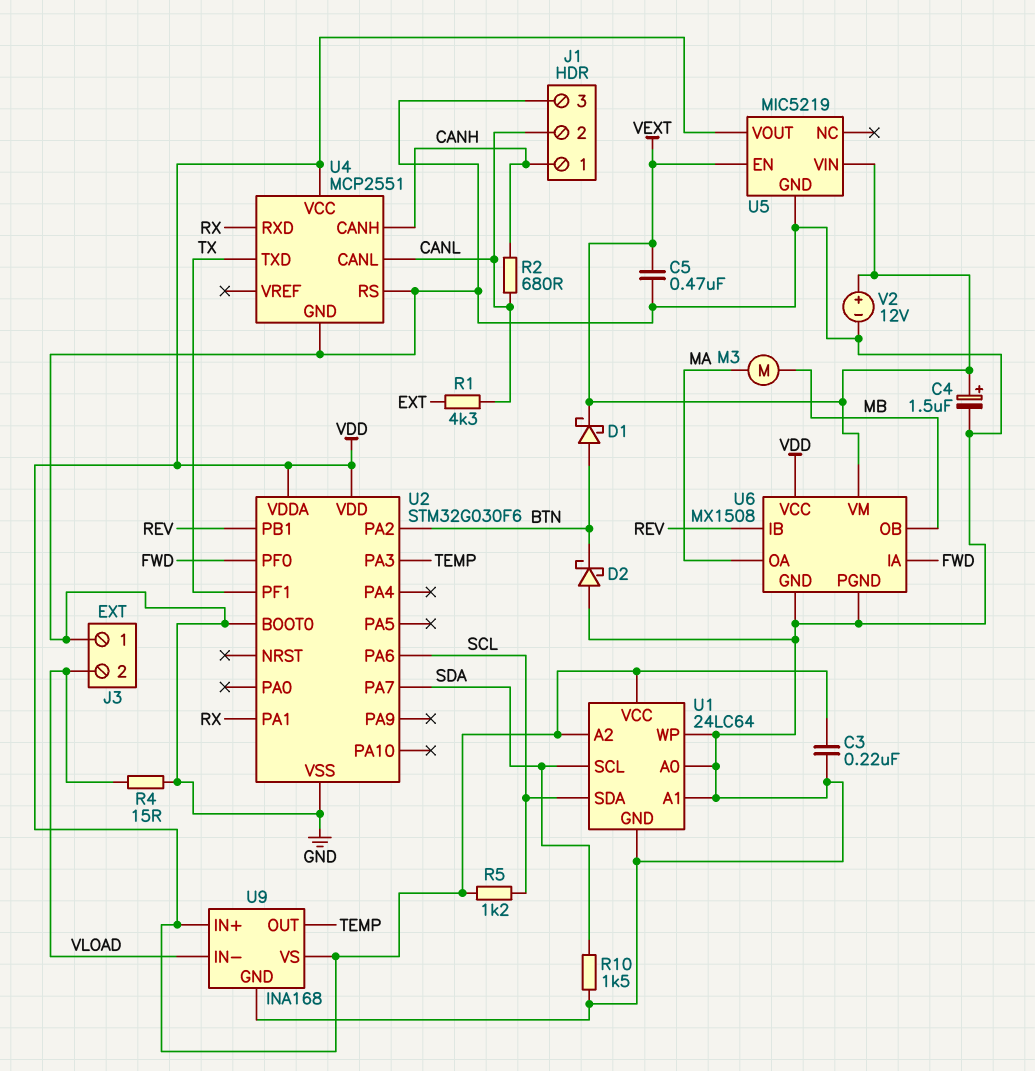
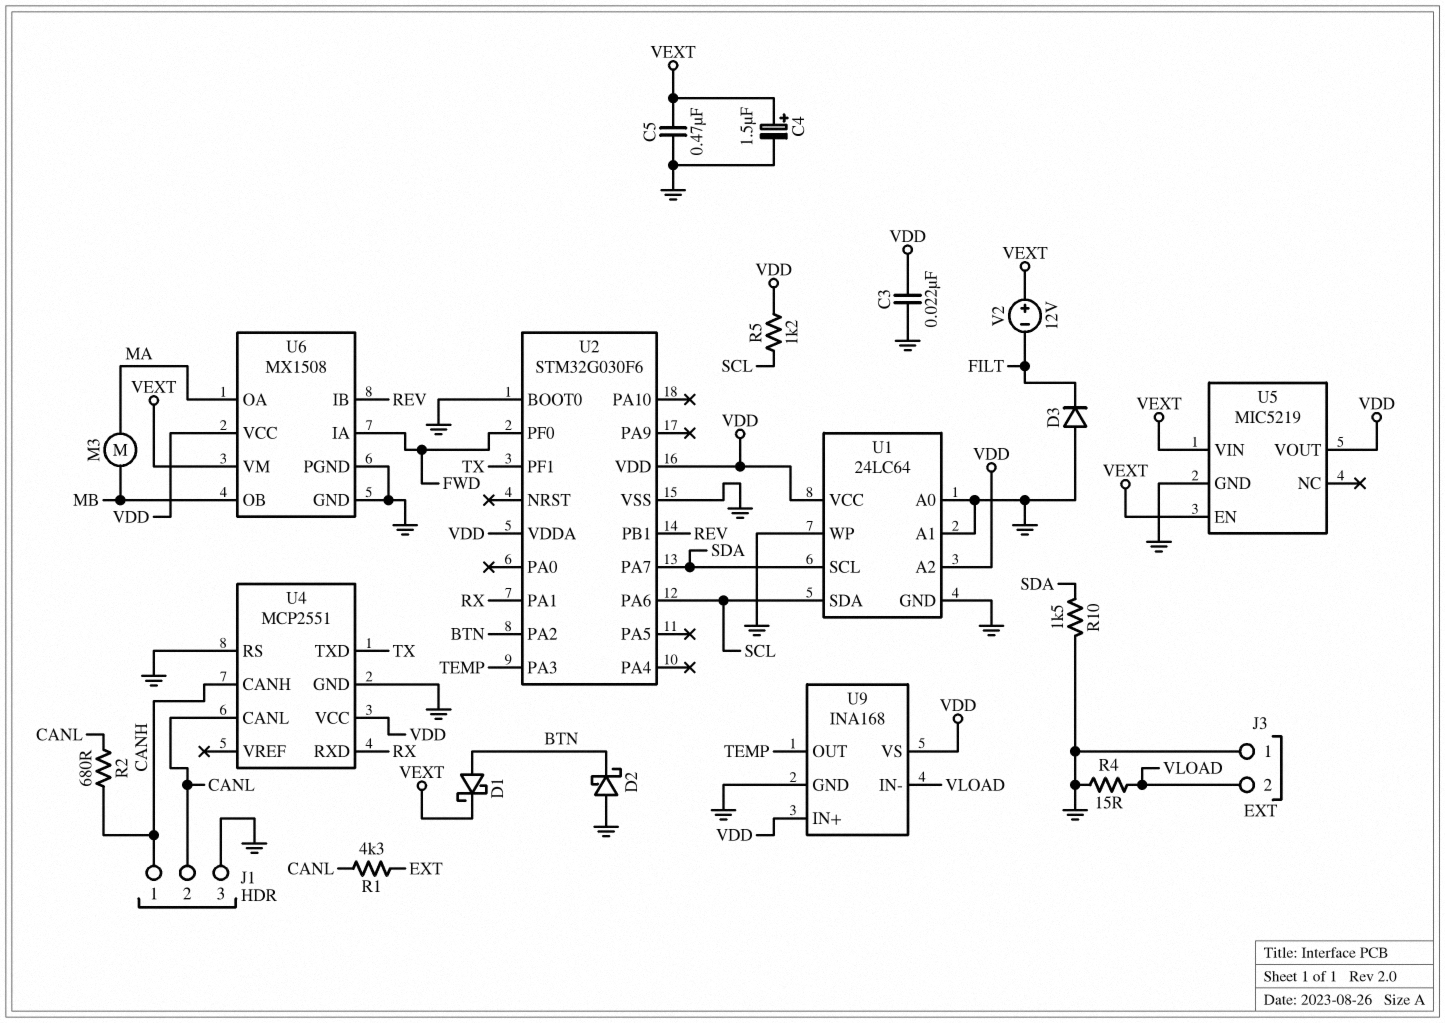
C3: 220nF (GND, VDD) -> 22nF (GND, VDD)
D3: none -> diode (A GND, K FILT)
V2: 12V (plus VEXT, minus GND) -> 12V (plus VEXT, minus FILT)

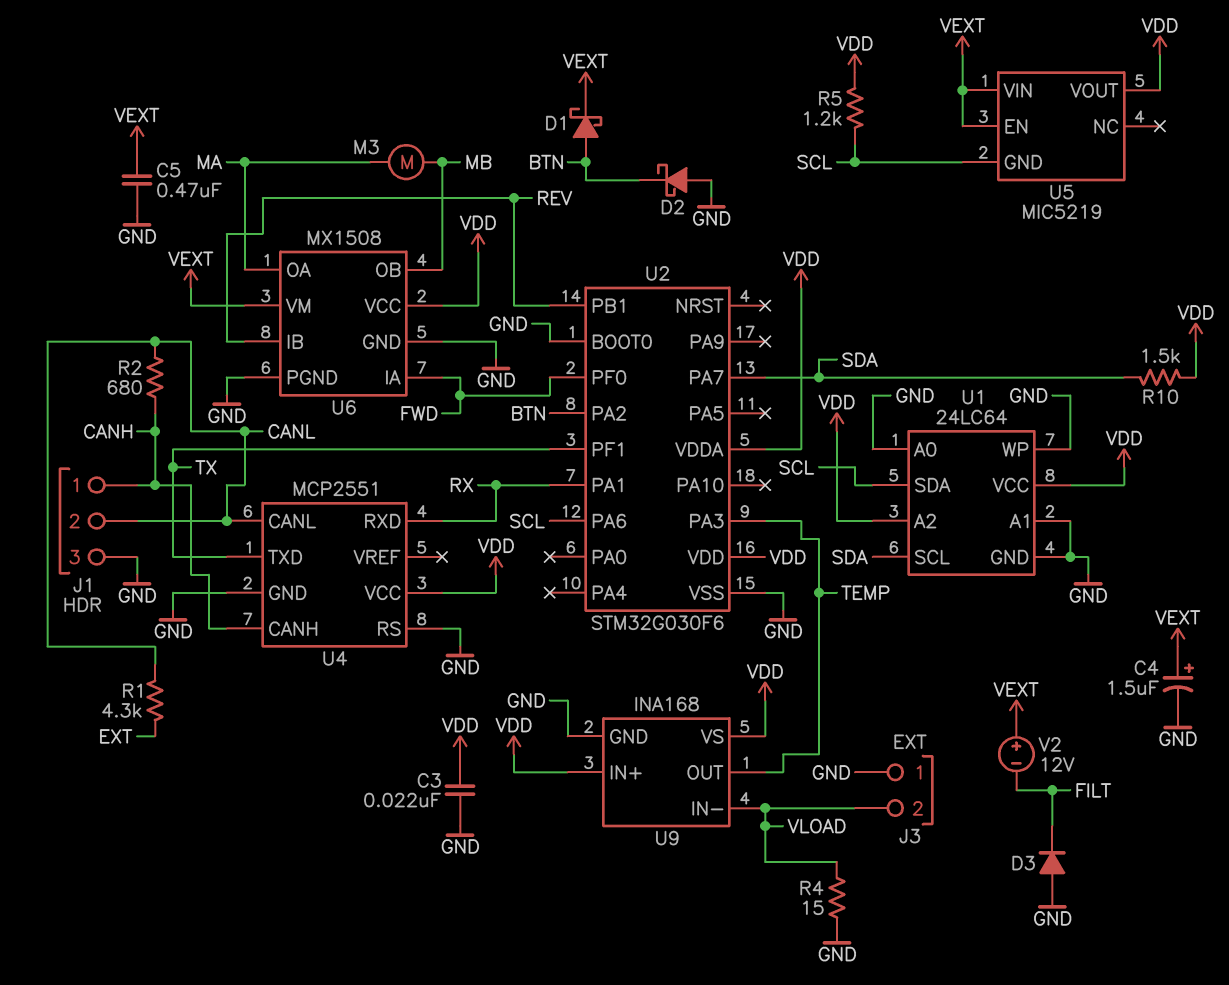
R10: 1.5k (GND, SDA) -> 1.5k (SDA, VDD)
U5 pin GND: GND -> SCL

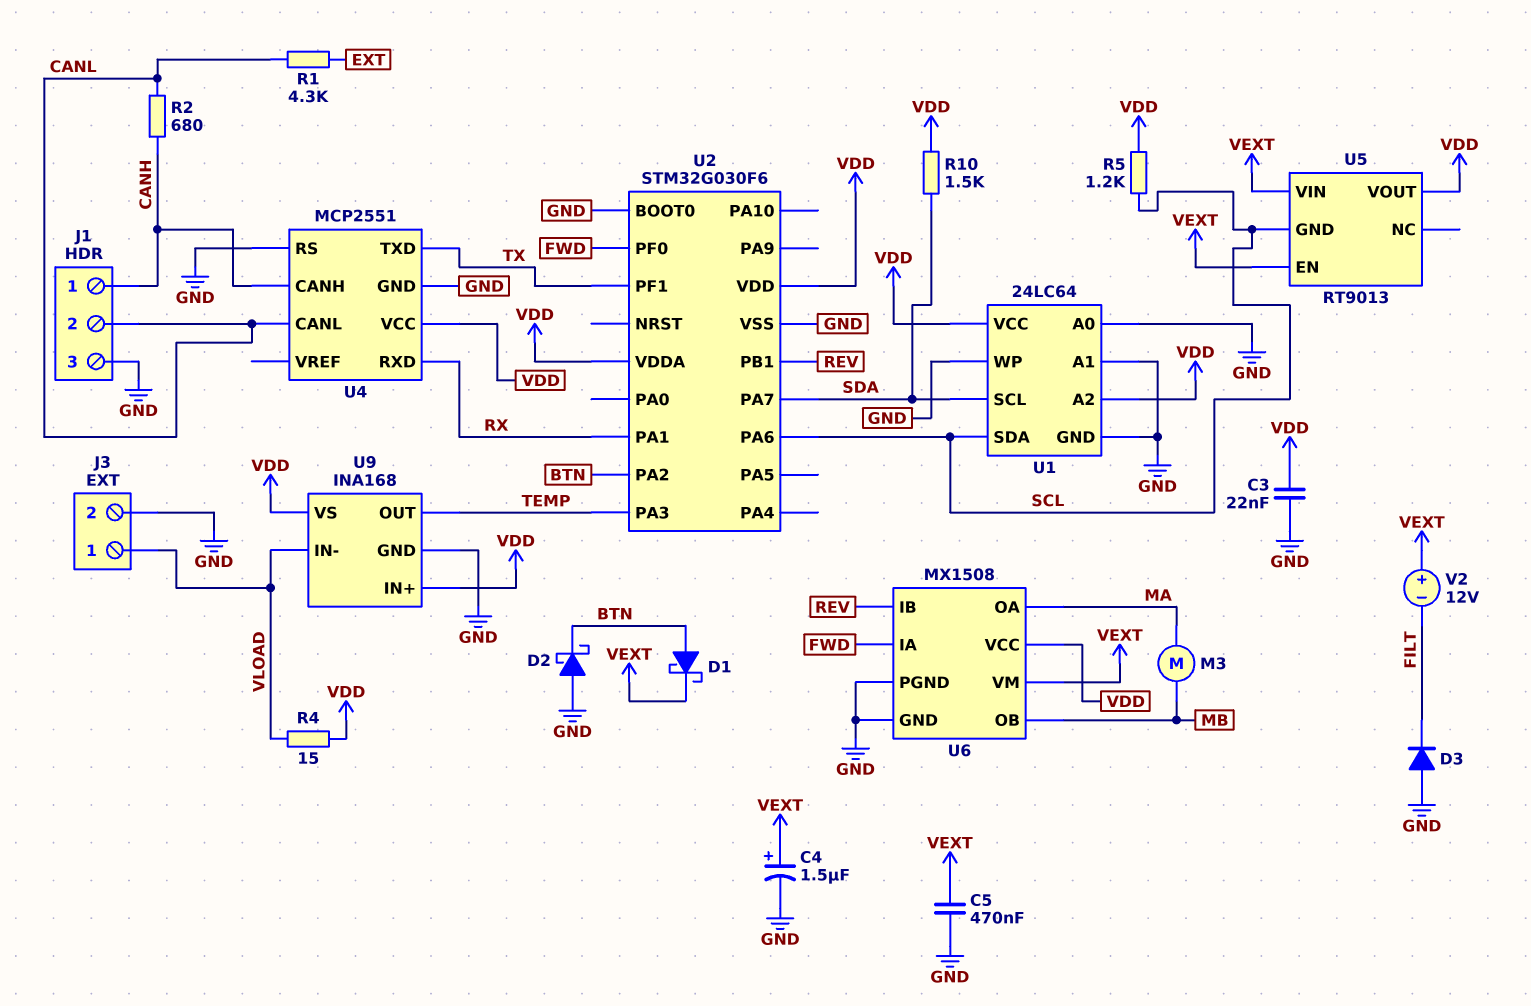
J3 pin 1: GND -> VLOAD
J3 pin 2: VLOAD -> GND
R4: 15 (GND, VLOAD) -> 15 (VDD, VLOAD)
U5: MIC5219 -> RT9013

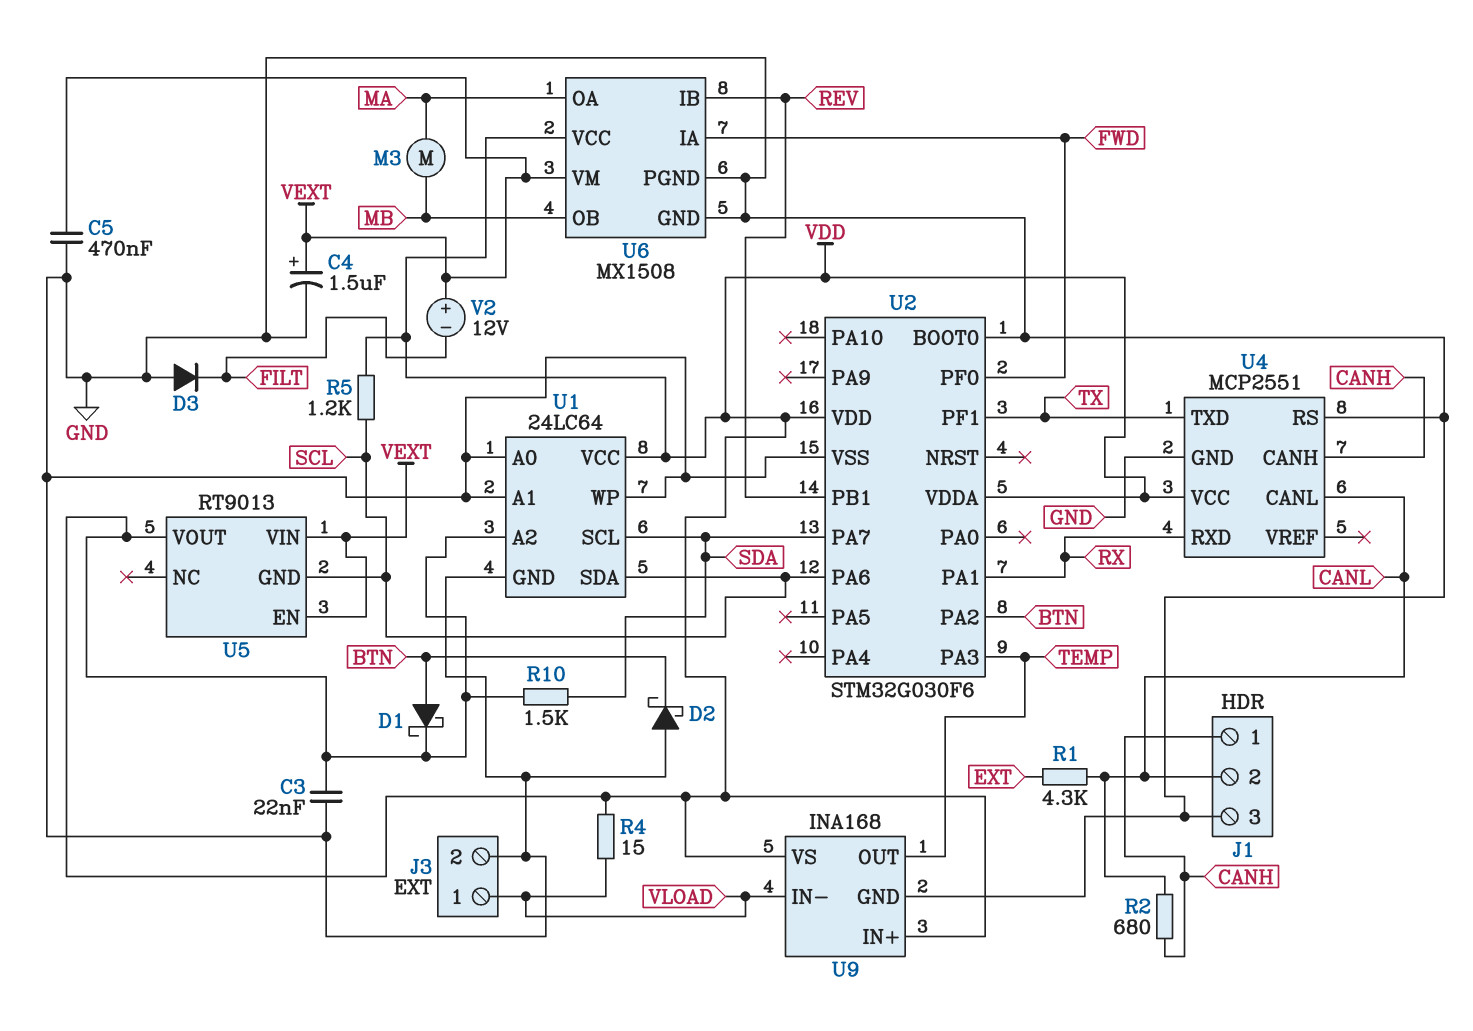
D1: schottky (A BTN, K VEXT) -> schottky (A BTN, K VDD)

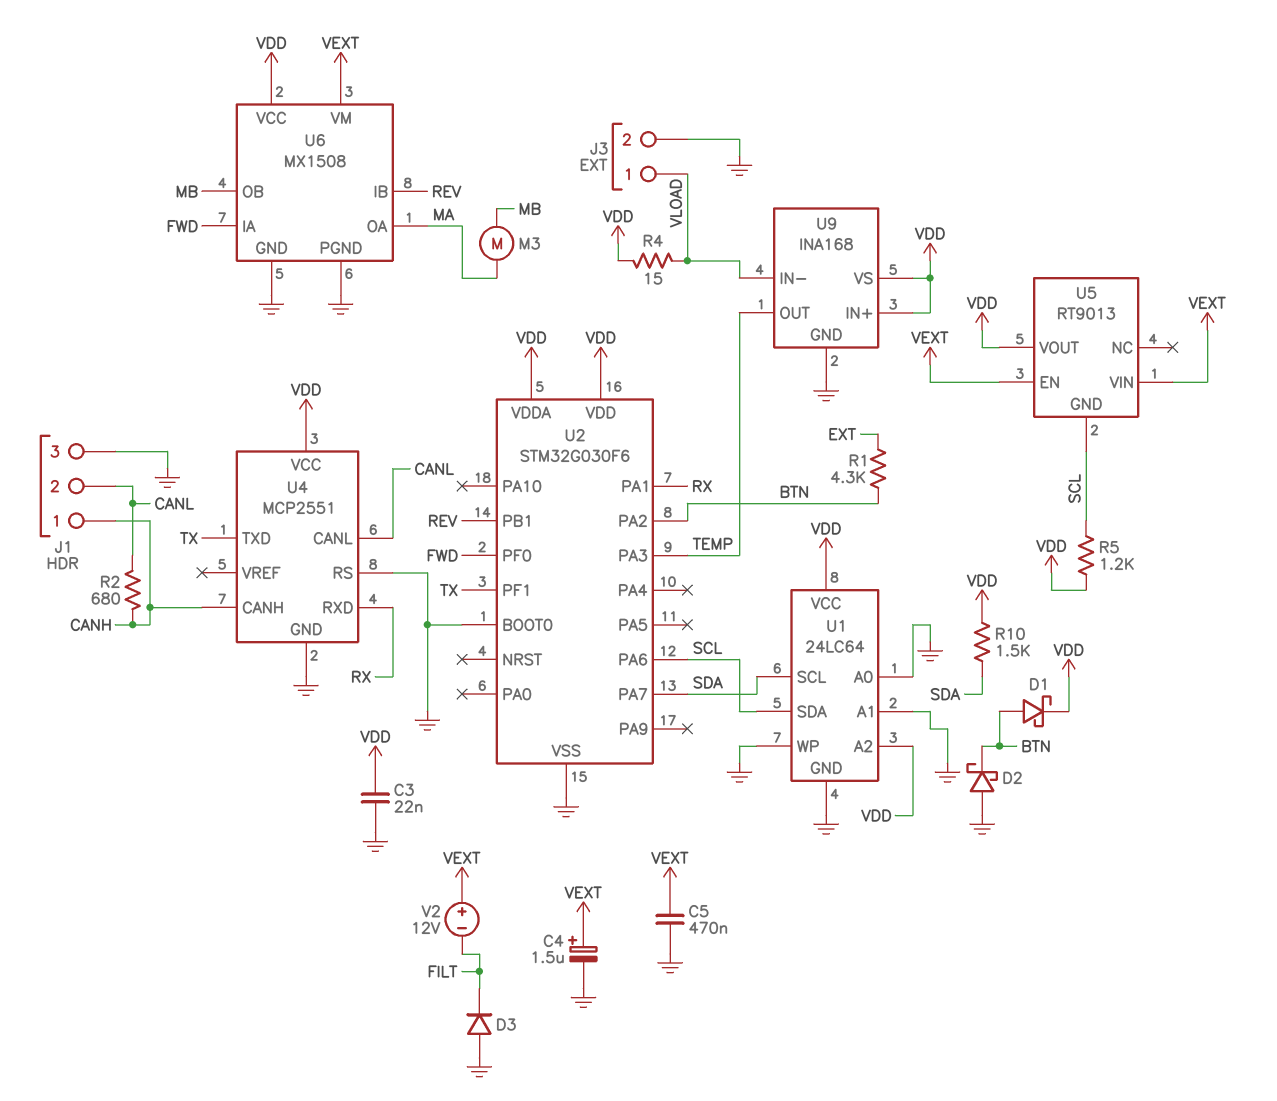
R1: 4.3k (CANL, EXT) -> 4.3k (BTN, EXT)

